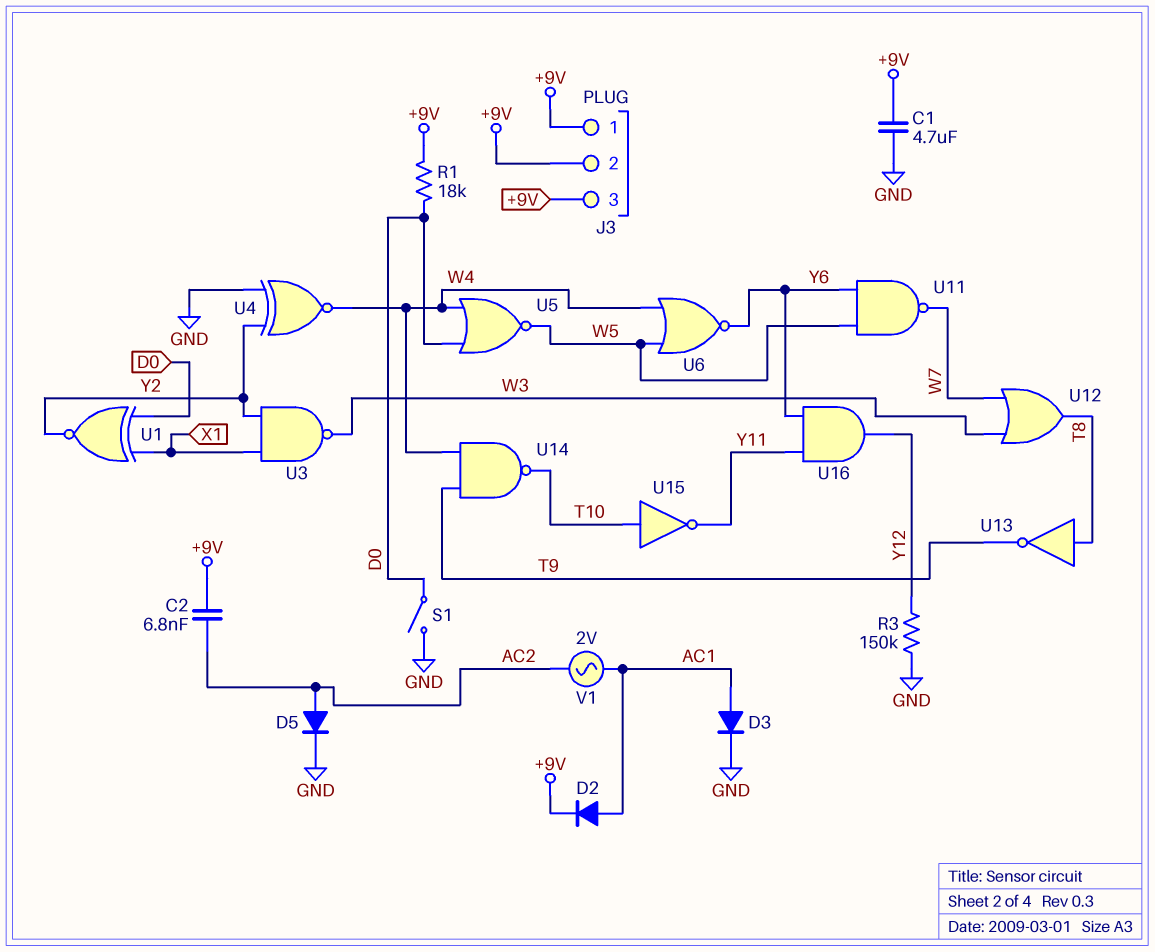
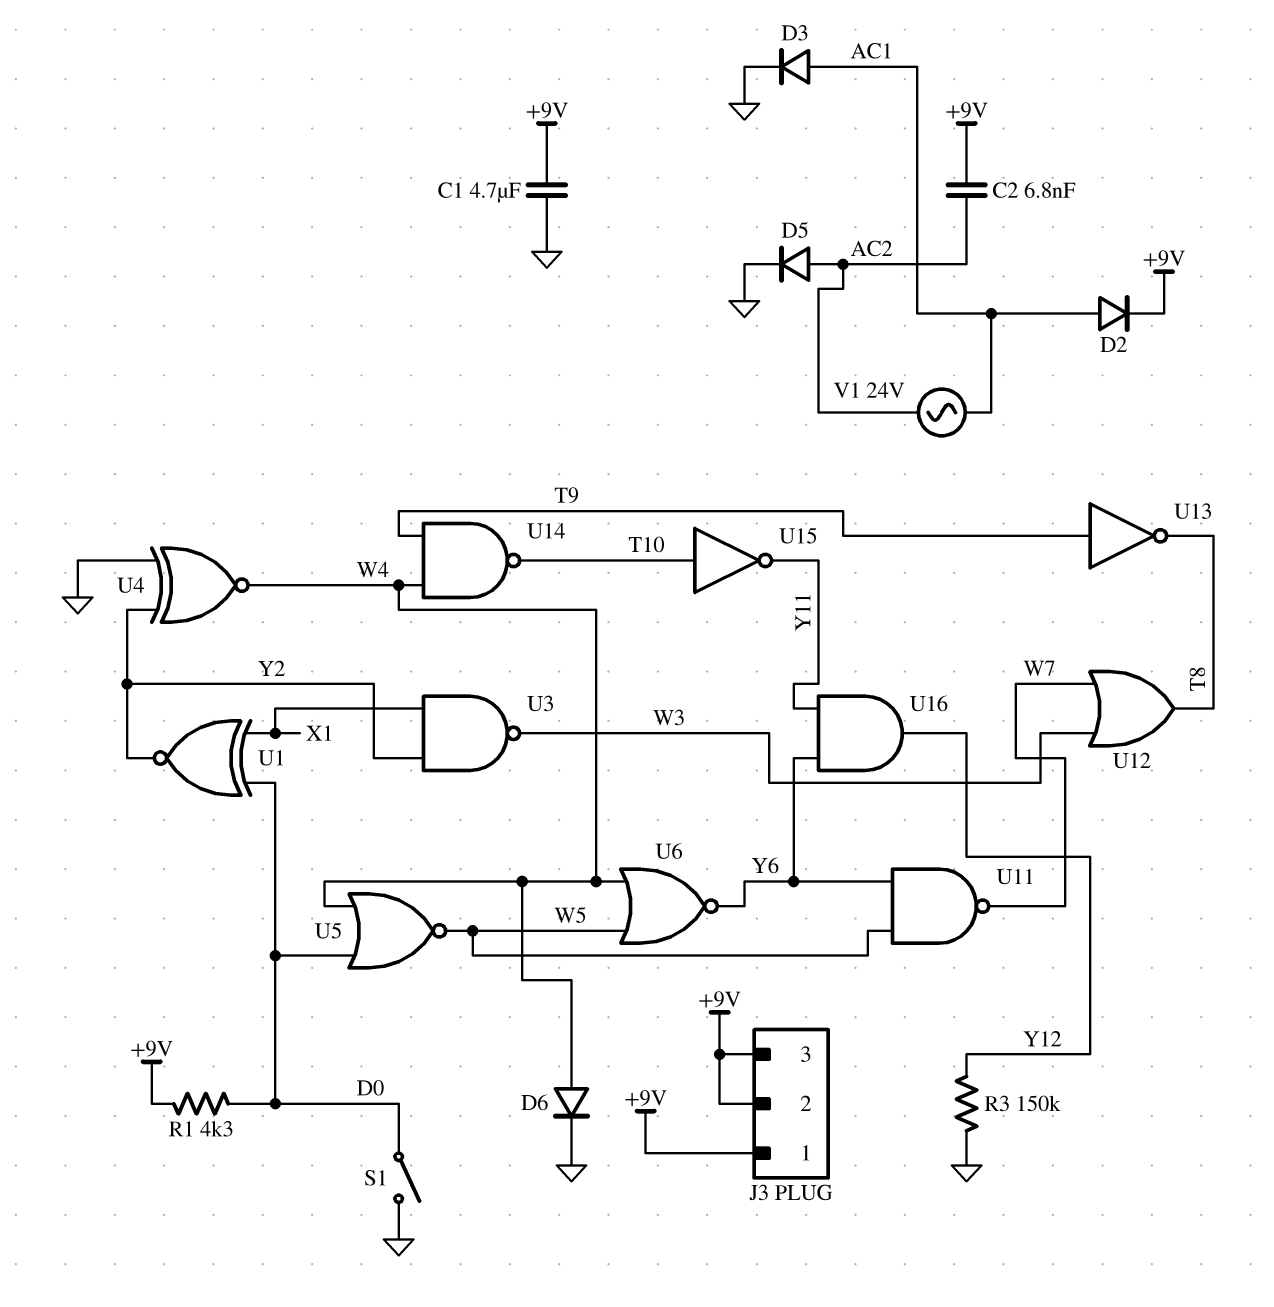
D6: none -> diode (A W4, K GND)
R1: 18k (+9V, D0) -> 4.3k (+9V, D0)
U13: NOT (in T8, out T9) -> NOT (in T9, out T8)
V1: AC 2V (AC1, AC2) -> AC 24V (AC1, AC2)

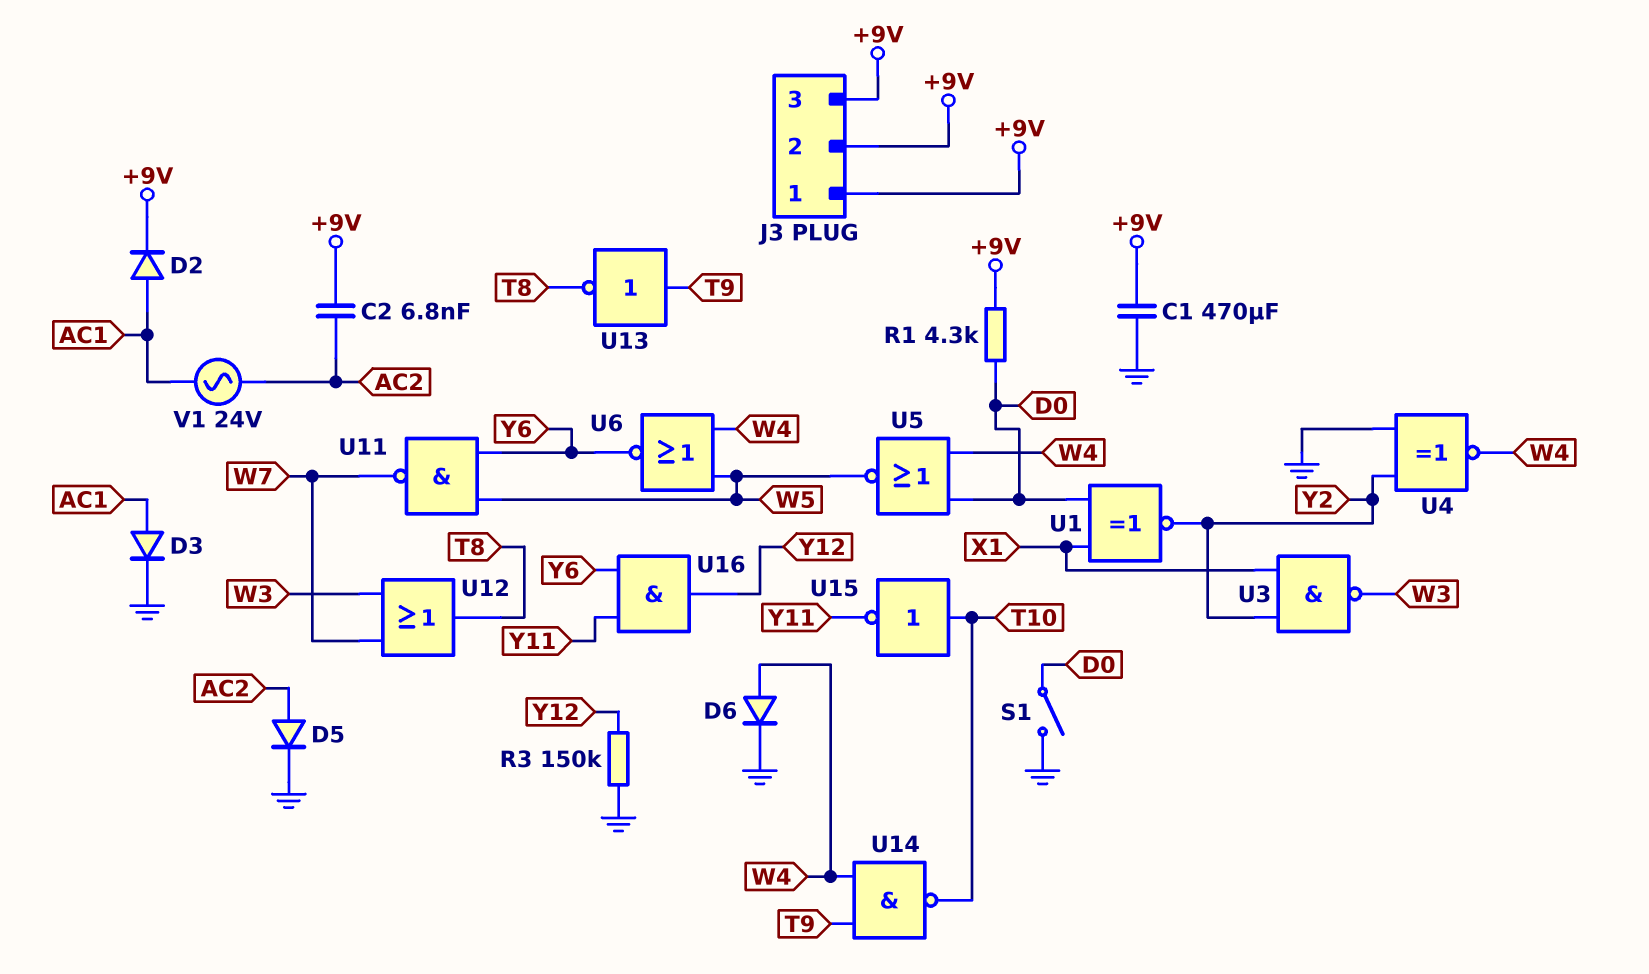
C1: 4.7uF (+9V, GND) -> 470uF (+9V, GND)

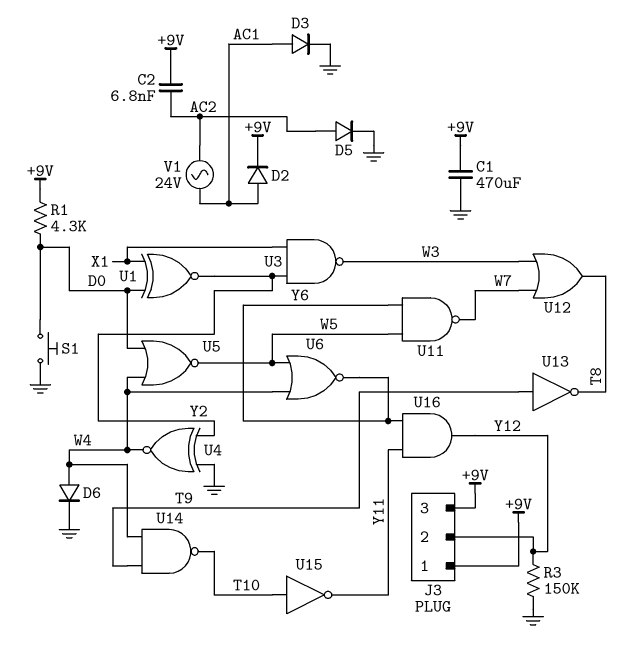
J3 pin 2: +9V -> Y12
S1: switch (D0, GND) -> button (D0, GND)

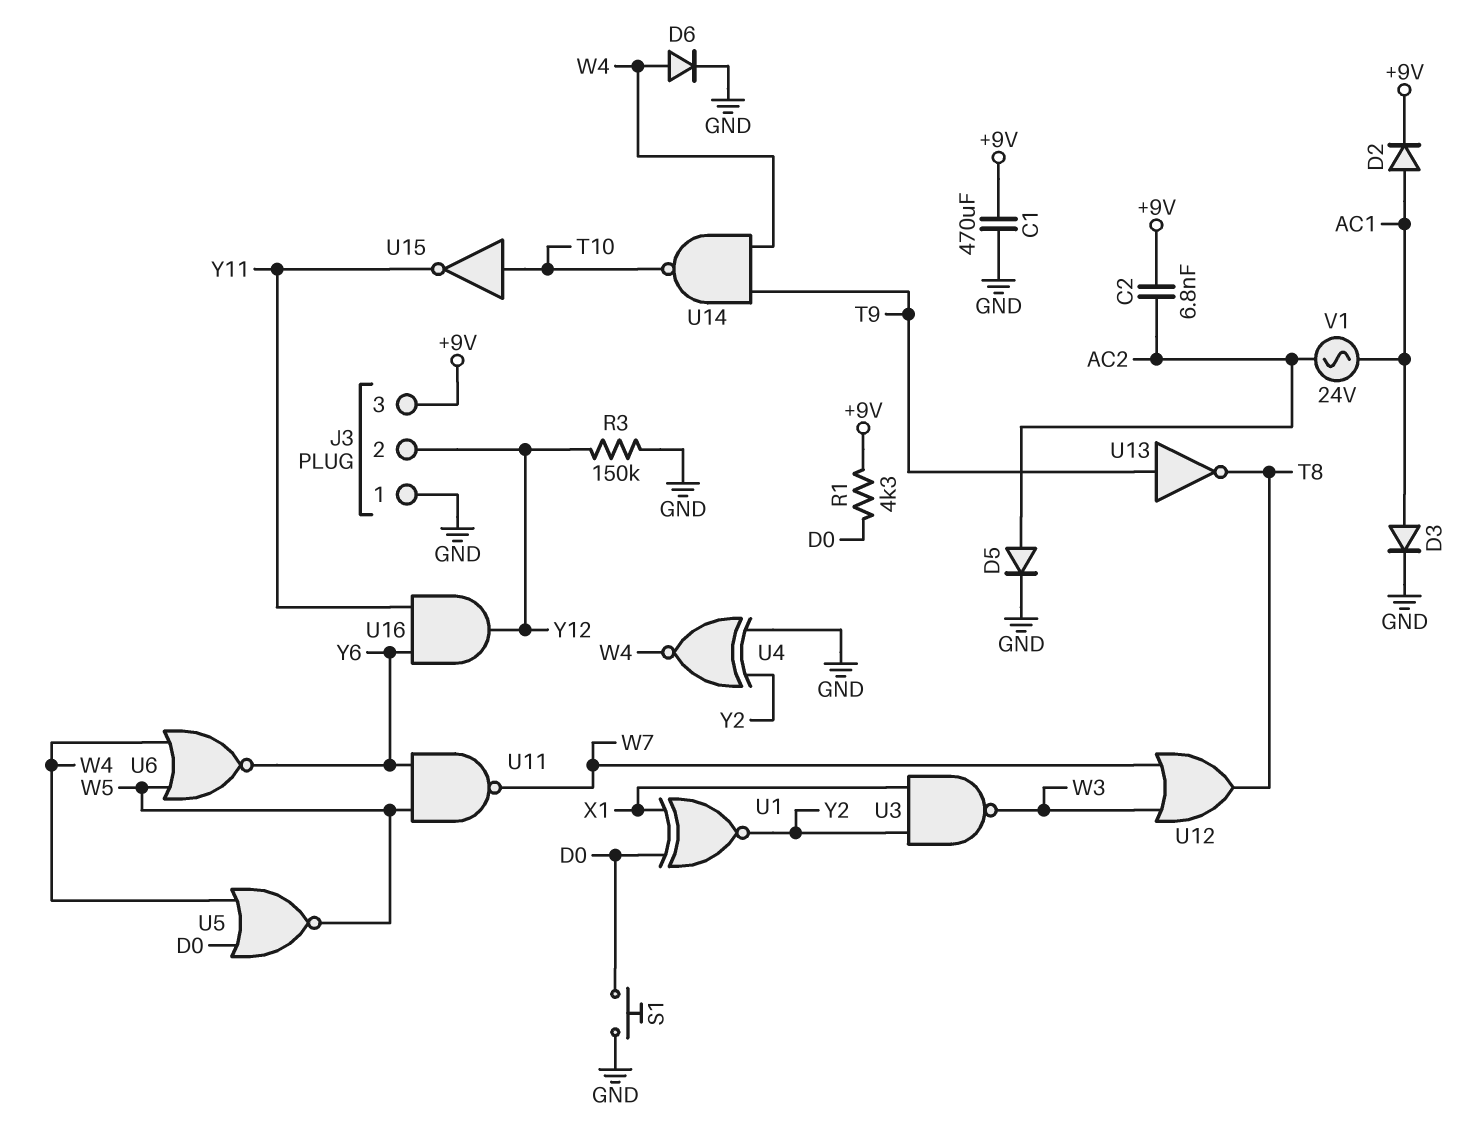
J3 pin 1: +9V -> GND

